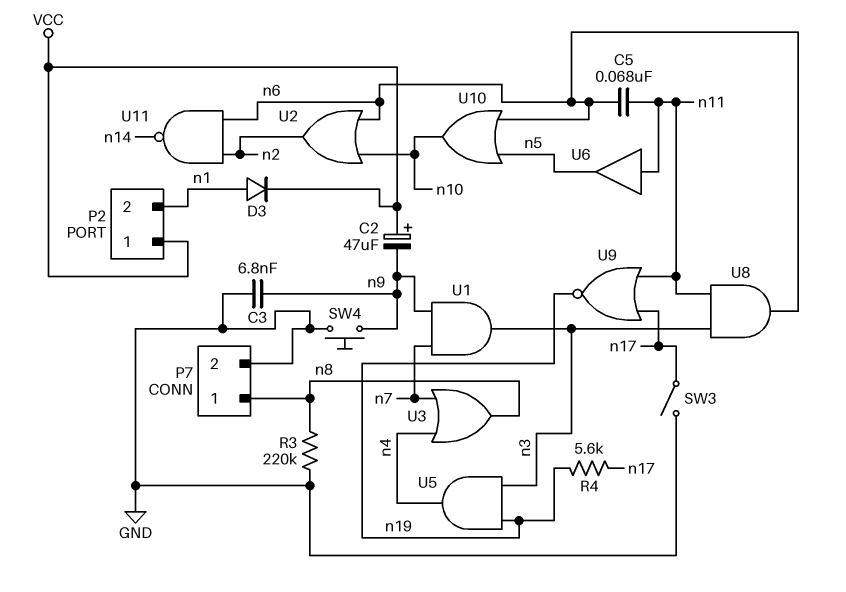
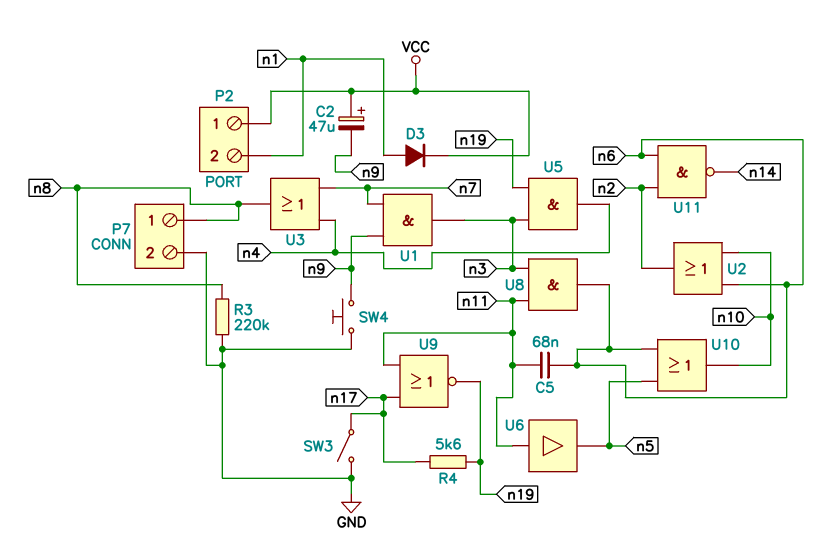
C3: 6.8nF (GND, n9) -> none

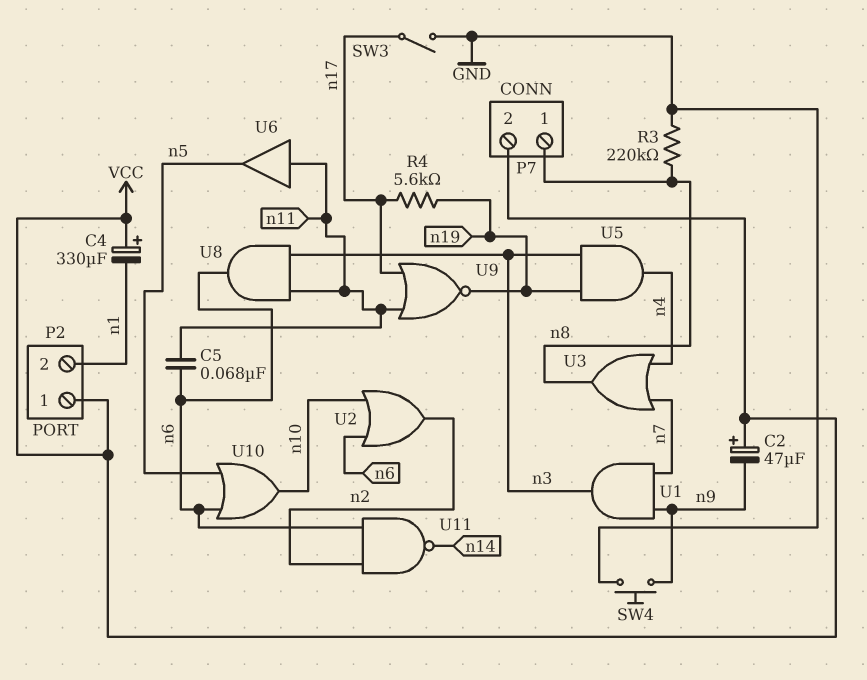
C4: none -> 330uF (plus VCC, minus n1)
D3: diode (A n1, K VCC) -> none
P7 pin 2: GND -> VCC

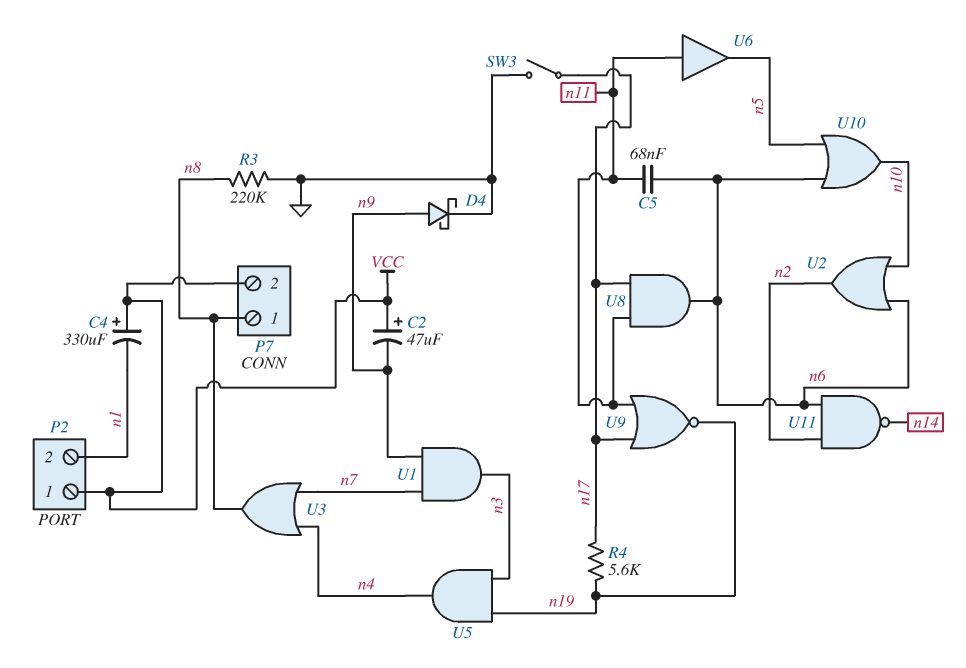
D4: none -> schottky (A n9, K GND)
SW4: button (GND, n9) -> none
U8: AND (in n3, in n11, out n6) -> AND (in n11, in n17, out n6)

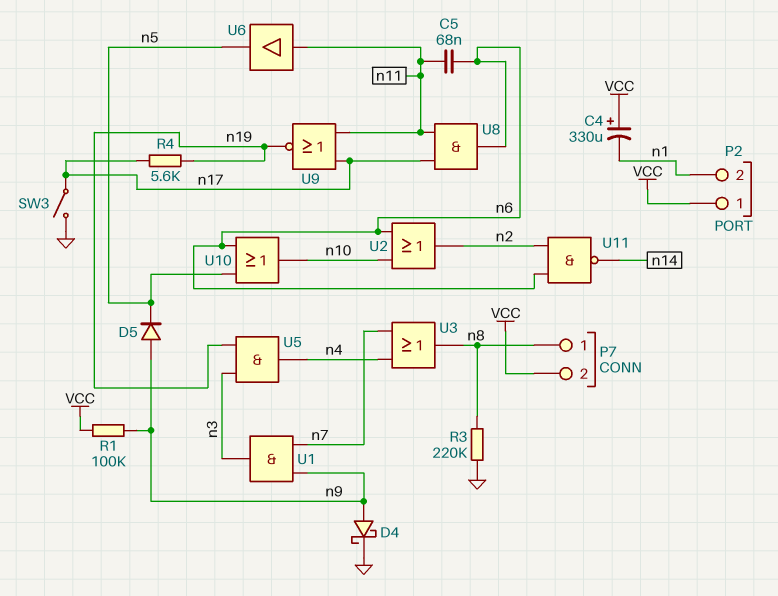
C2: 47uF (plus VCC, minus n9) -> none
D5: none -> diode (A n9, K n5)
R1: none -> 100k (VCC, n9)

